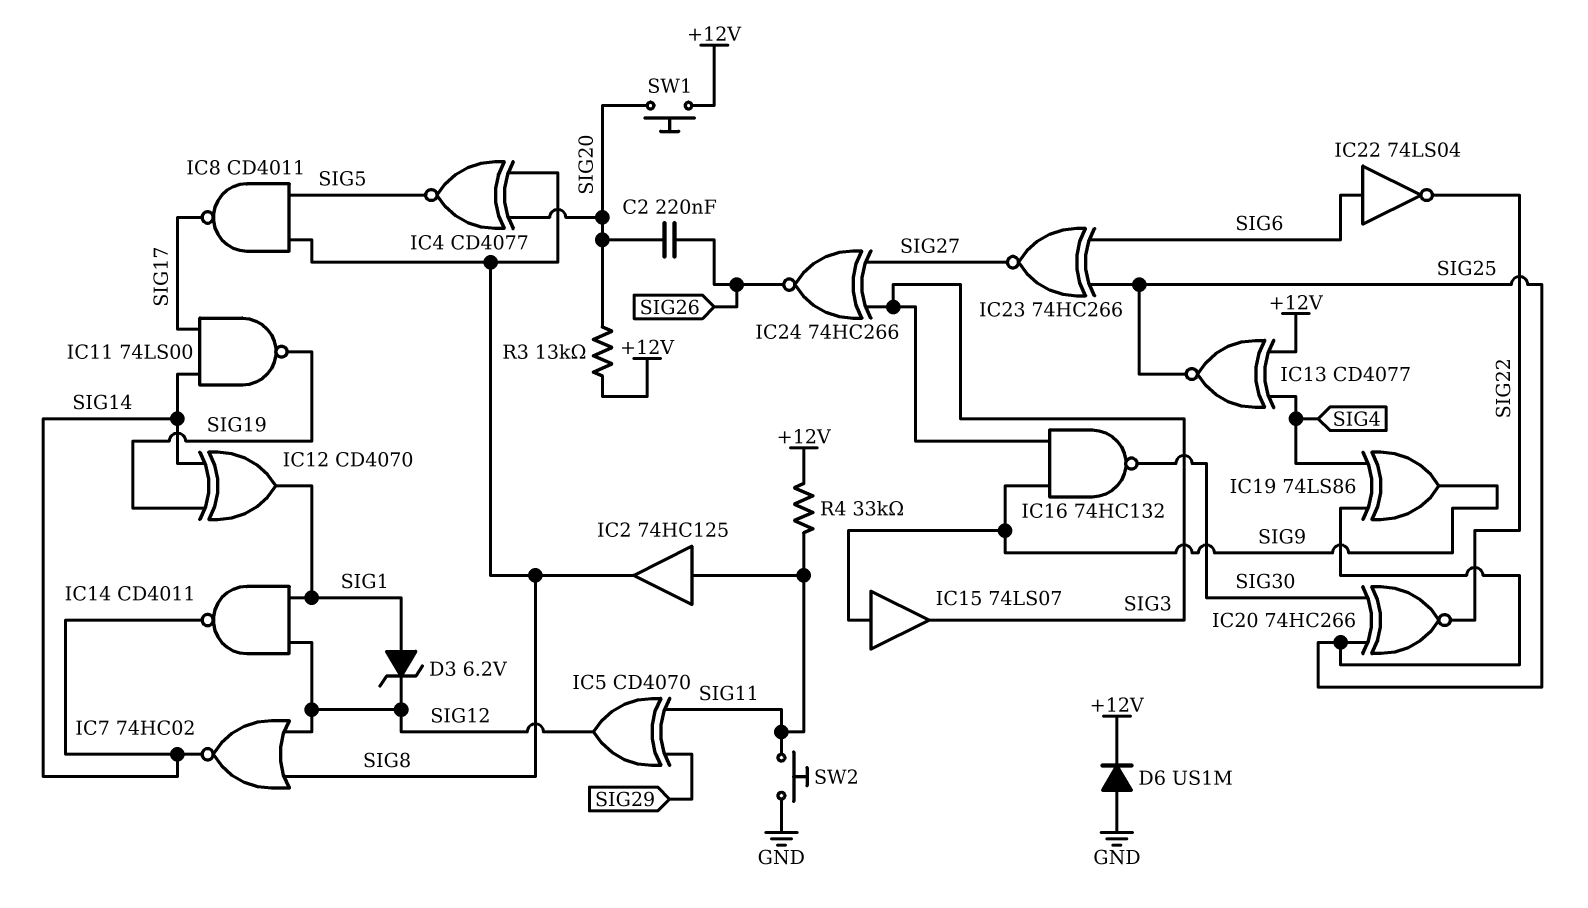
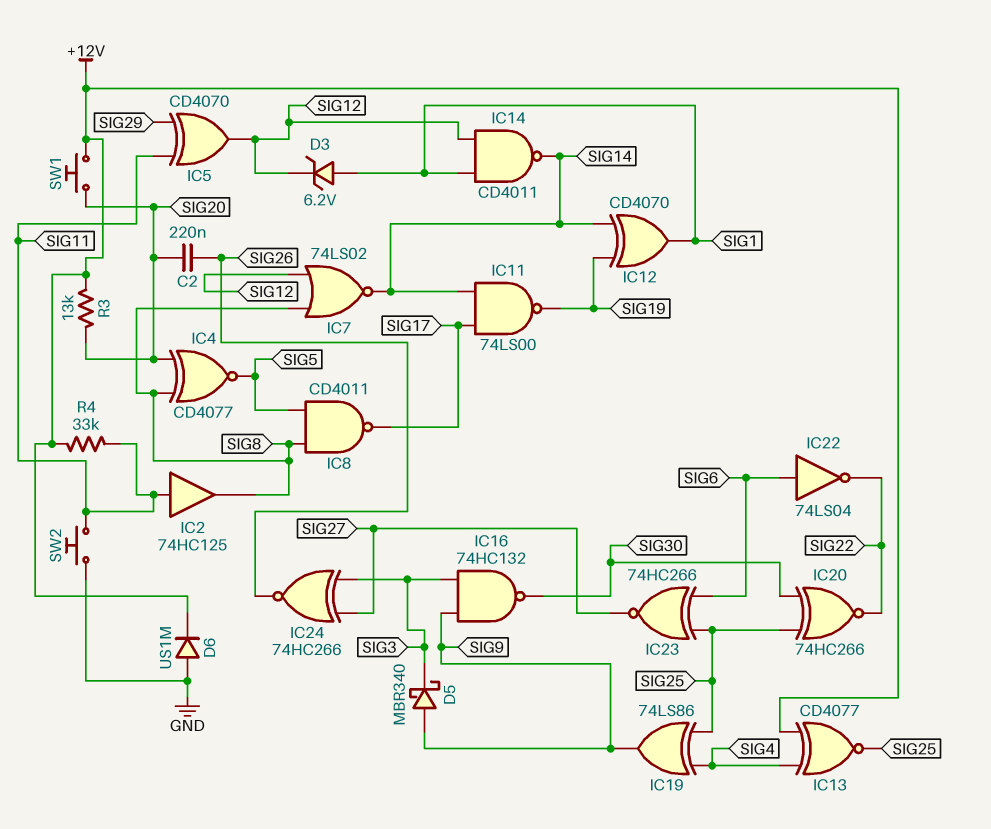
D5: none -> schottky MBR340 (A SIG9, K SIG3)
IC7: NOR 74HC02 (in SIG8, in SIG12, out SIG14) -> NOR 74LS02 (in SIG8, in SIG12, out SIG14)
IC15: buffer 74LS07 (in SIG9, out SIG3) -> none

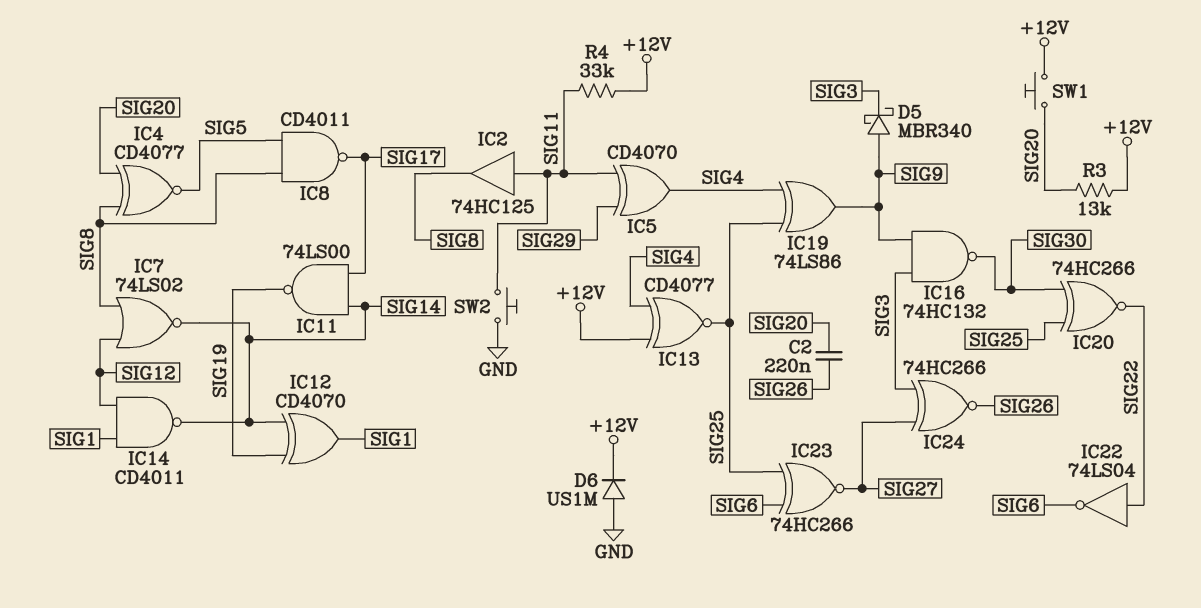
D3: zener 6.2V (A SIG1, K SIG12) -> none
IC5: XOR CD4070 (in SIG11, in SIG29, out SIG12) -> XOR CD4070 (in SIG11, in SIG29, out SIG4)
IC22: NOT 74LS04 (in SIG6, out SIG22) -> NOT 74LS04 (in SIG22, out SIG6)

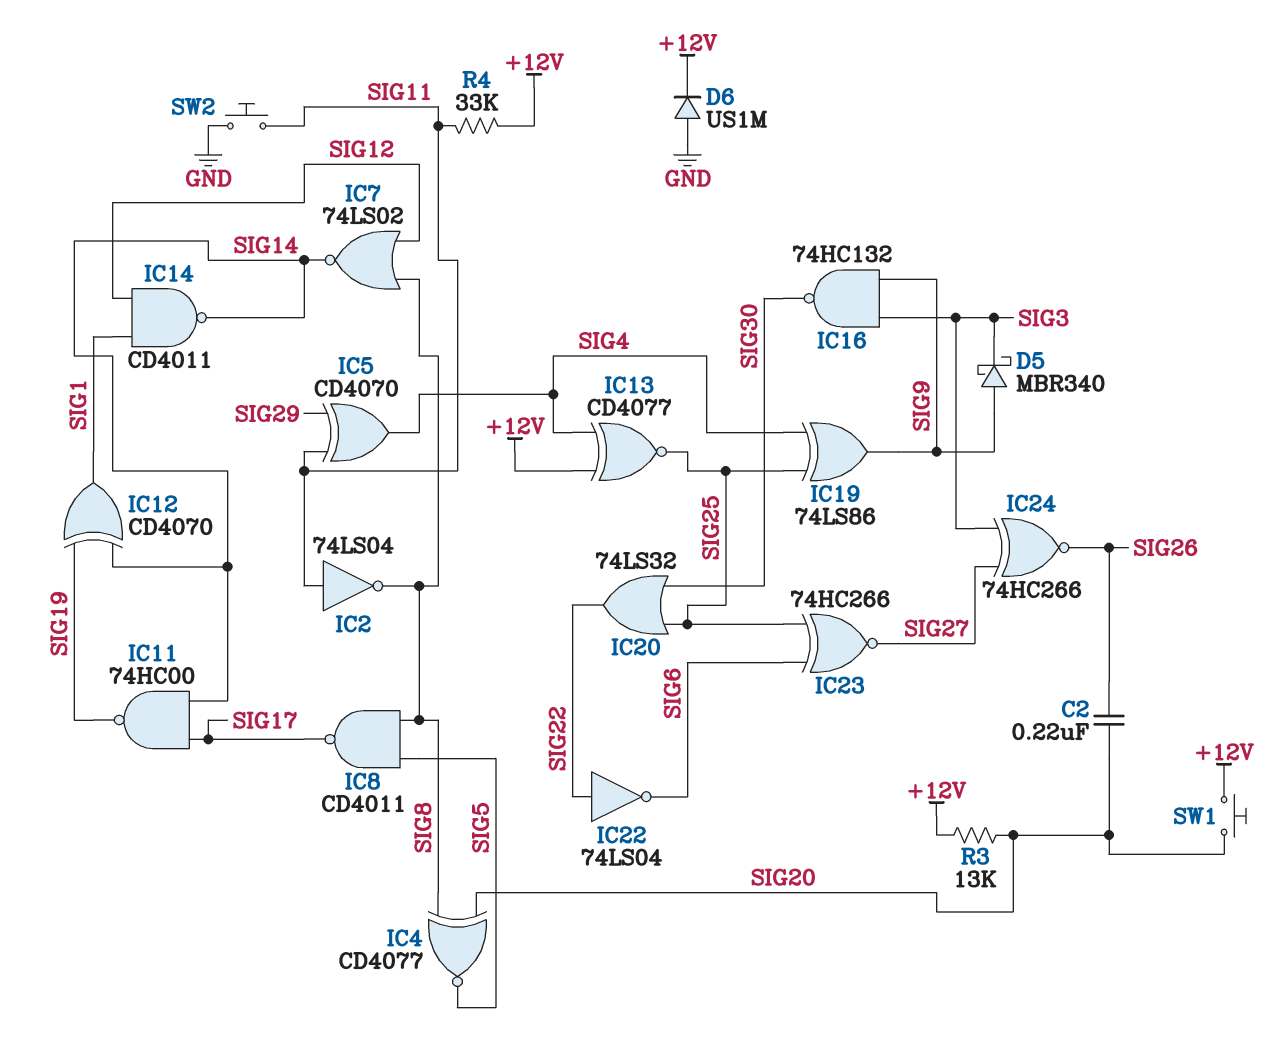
IC2: buffer 74HC125 (in SIG11, out SIG8) -> NOT 74LS04 (in SIG11, out SIG8)
IC11: NAND 74LS00 (in SIG14, in SIG17, out SIG19) -> NAND 74HC00 (in SIG14, in SIG17, out SIG19)
IC20: XNOR 74HC266 (in SIG25, in SIG30, out SIG22) -> OR 74LS32 (in SIG25, in SIG30, out SIG22)

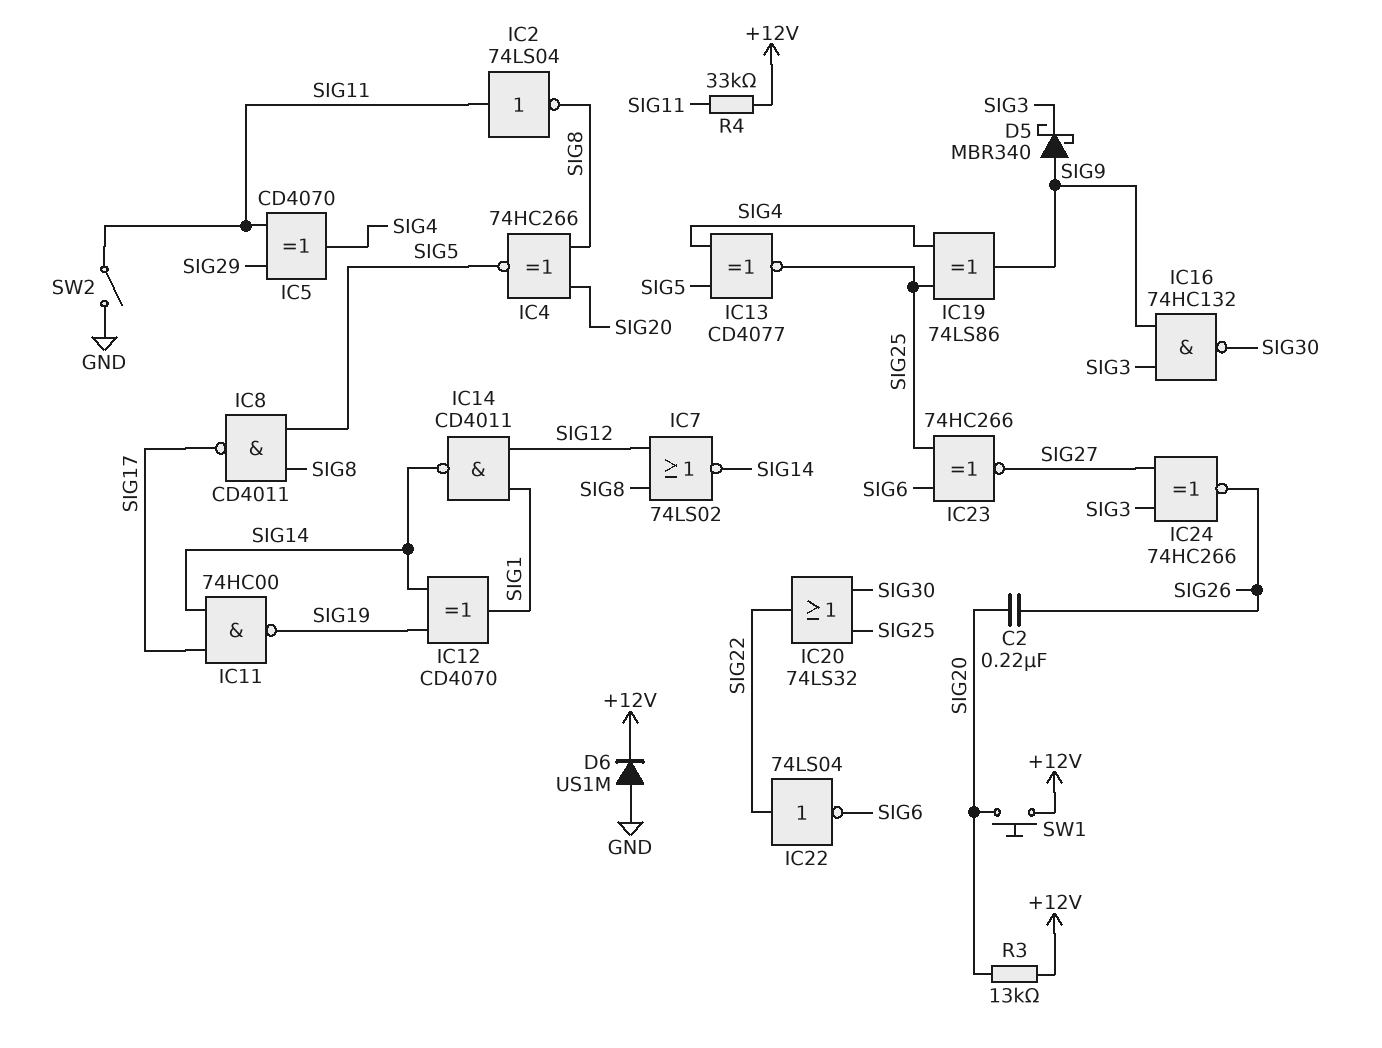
IC4: XNOR CD4077 (in SIG8, in SIG20, out SIG5) -> XNOR 74HC266 (in SIG8, in SIG20, out SIG5)
IC13: XNOR CD4077 (in +12V, in SIG4, out SIG25) -> XNOR CD4077 (in SIG4, in SIG5, out SIG25)
SW2: button (GND, SIG11) -> switch (GND, SIG11)

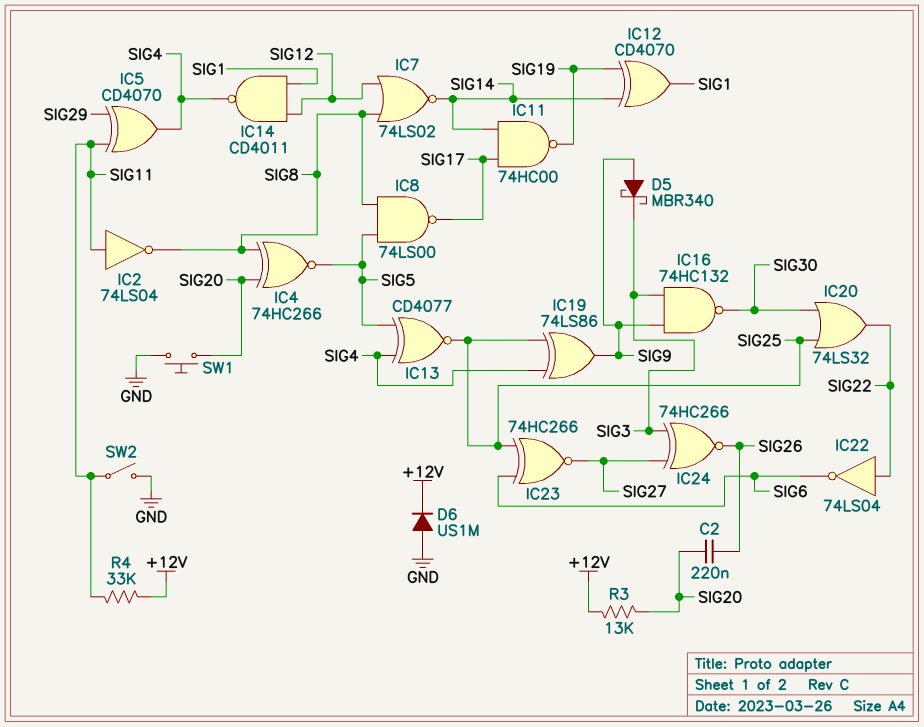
IC8: NAND CD4011 (in SIG5, in SIG8, out SIG17) -> NAND 74LS00 (in SIG5, in SIG8, out SIG17)
IC14: NAND CD4011 (in SIG1, in SIG12, out SIG14) -> NAND CD4011 (in SIG1, in SIG12, out SIG4)
SW1: button (+12V, SIG20) -> button (GND, SIG20)

